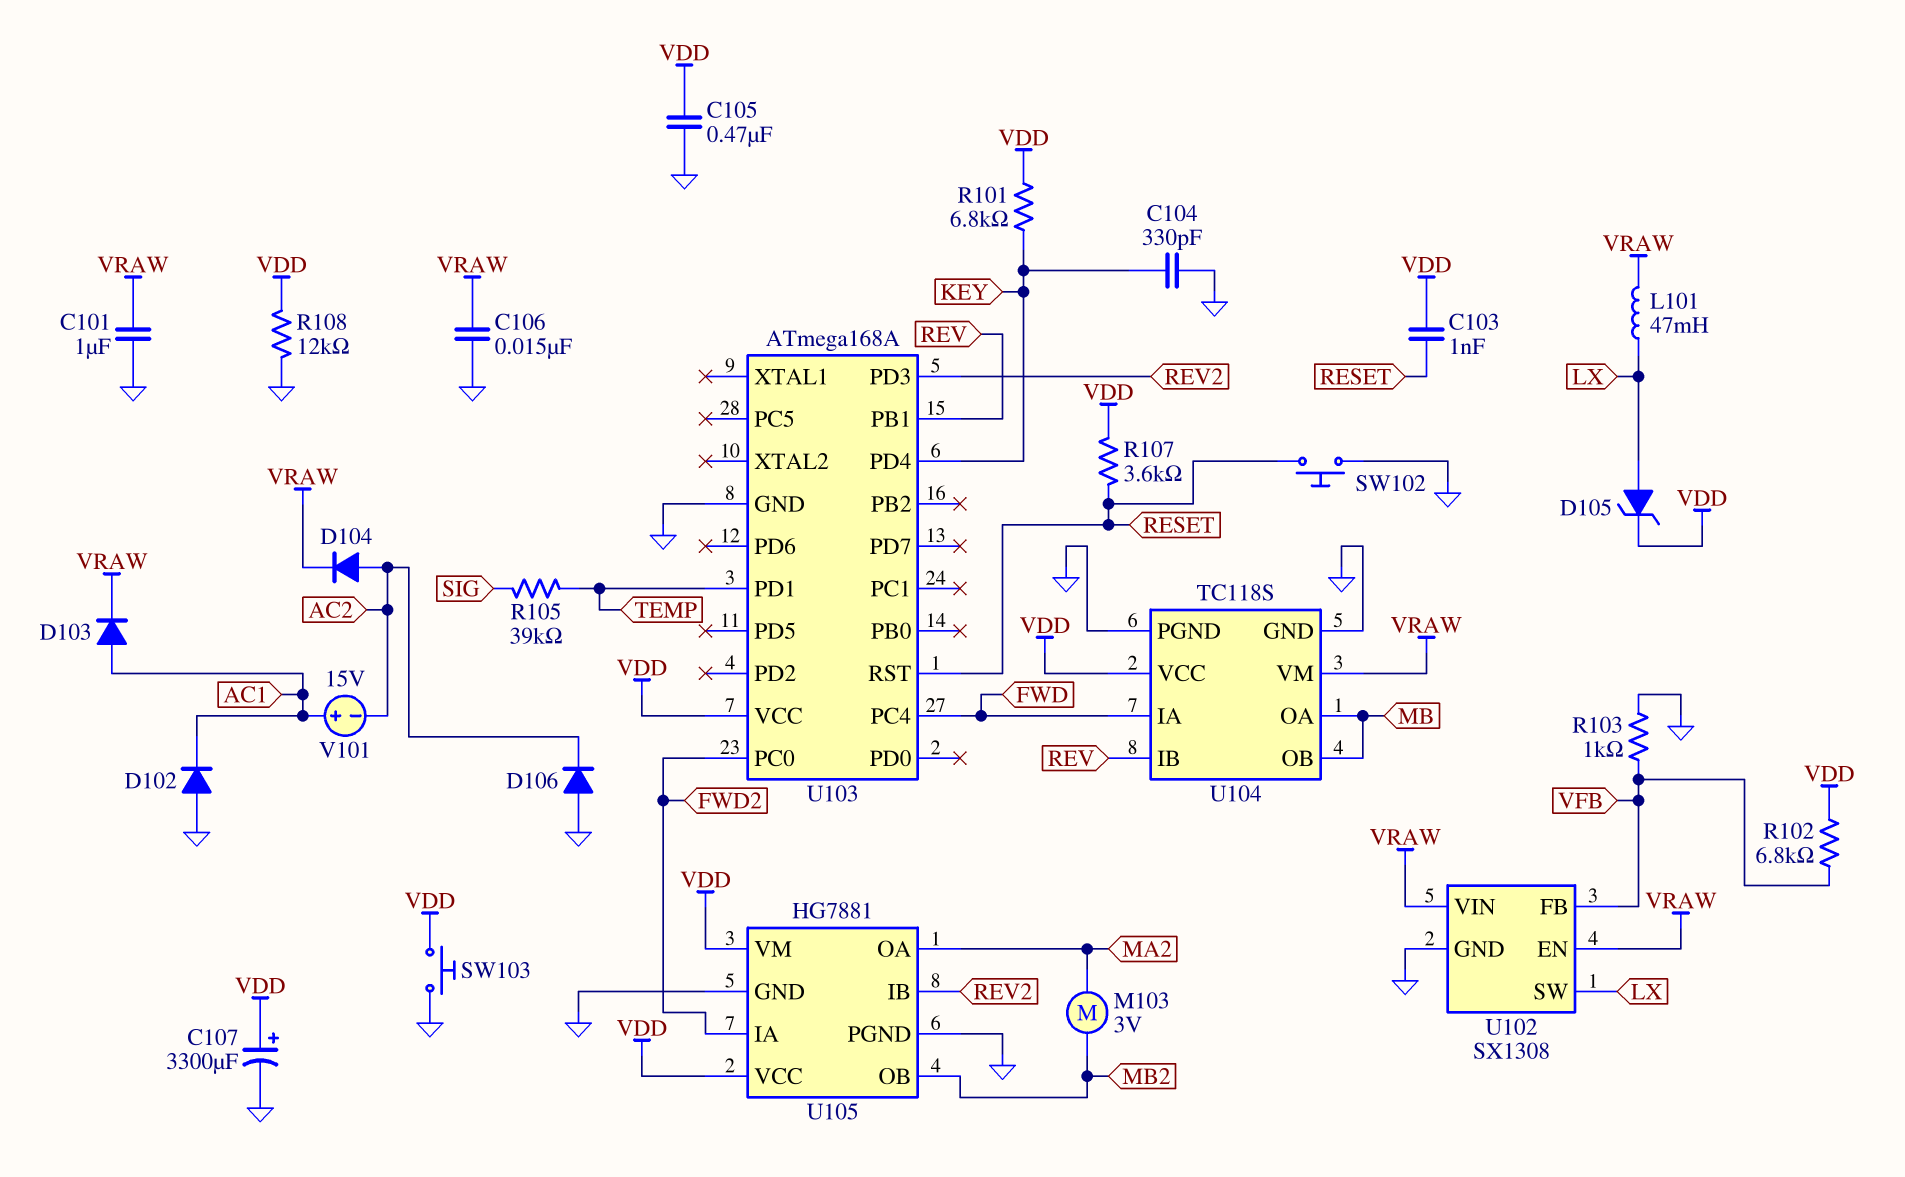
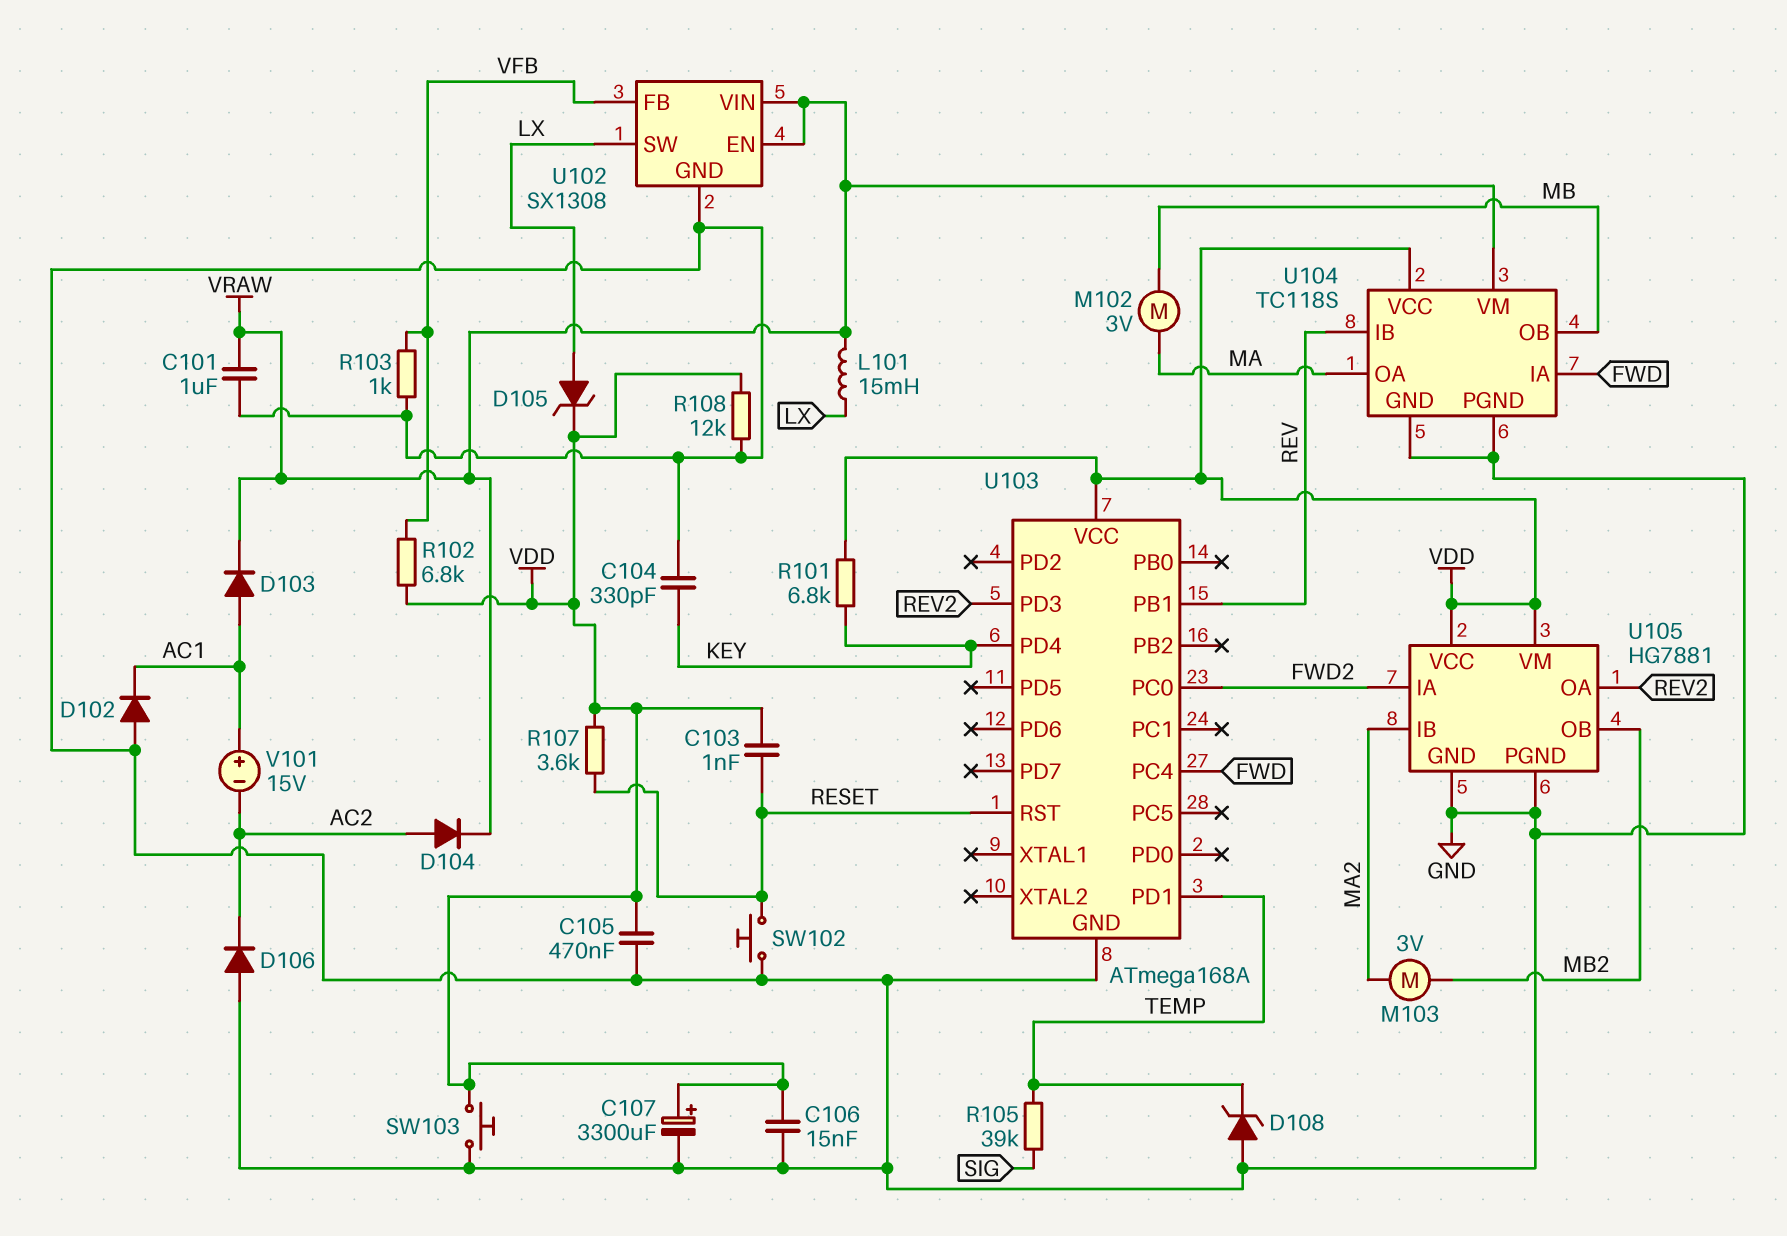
C106: 15nF (GND, VRAW) -> 15nF (GND, VDD)
D108: none -> zener (A GND, K TEMP)
L101: 47mH (LX, VRAW) -> 15mH (LX, VRAW)
M102: none -> motor 3V (MA, MB)
U104 pin OA: MB -> MA
U105 pin IB: REV2 -> MA2
U105 pin OA: MA2 -> REV2

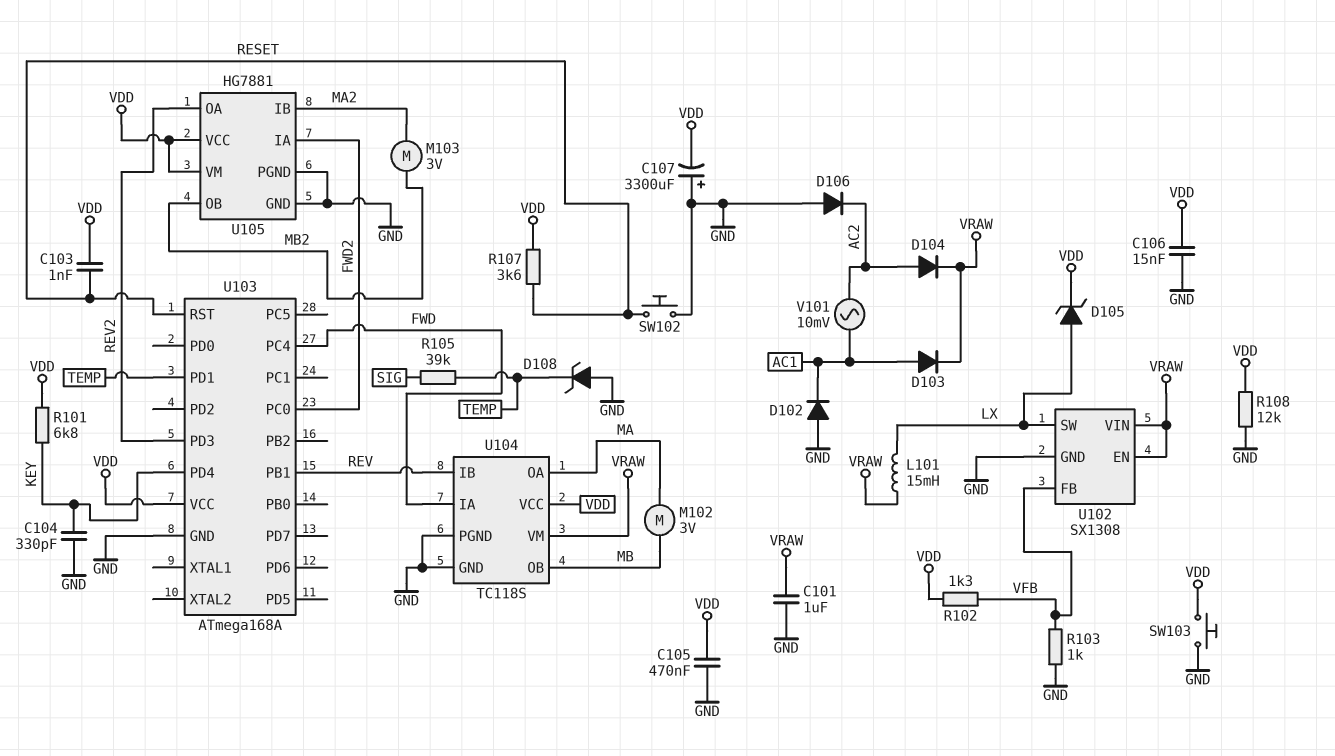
C107: 3300uF (plus VDD, minus GND) -> 3300uF (plus GND, minus VDD)
R102: 6.8k (VDD, VFB) -> 1.3k (VDD, VFB)
V101: 15V (plus AC1, minus AC2) -> AC 10mV (AC1, AC2)

